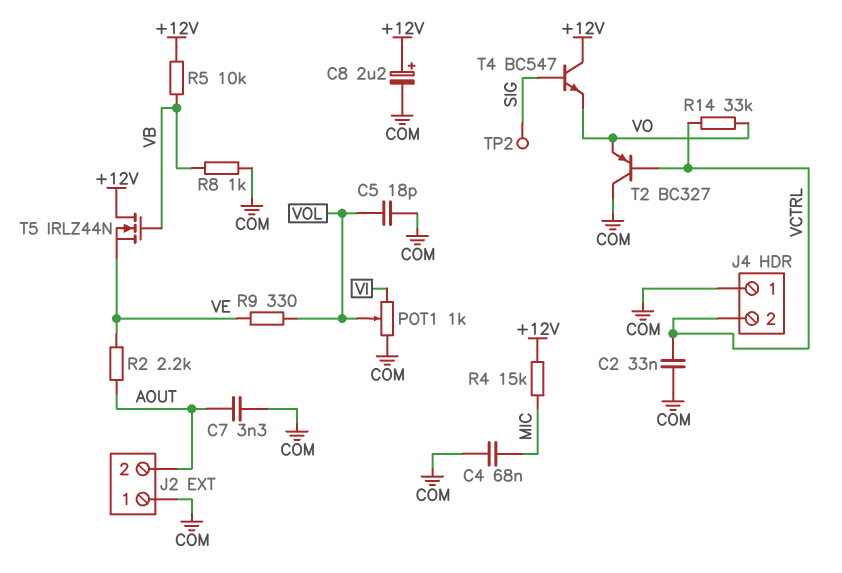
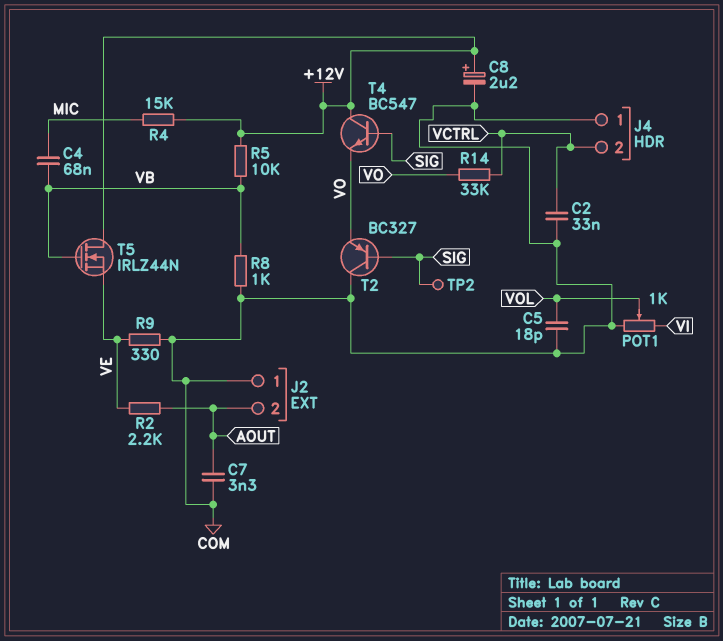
C4: 68nF (COM, MIC) -> 68nF (MIC, VB)
R9: 330 (VE, VOL) -> 330 (COM, VE)
T2: PNP BC327 (B VCTRL, C COM, E VO) -> PNP BC327 (B SIG, C COM, E VO)

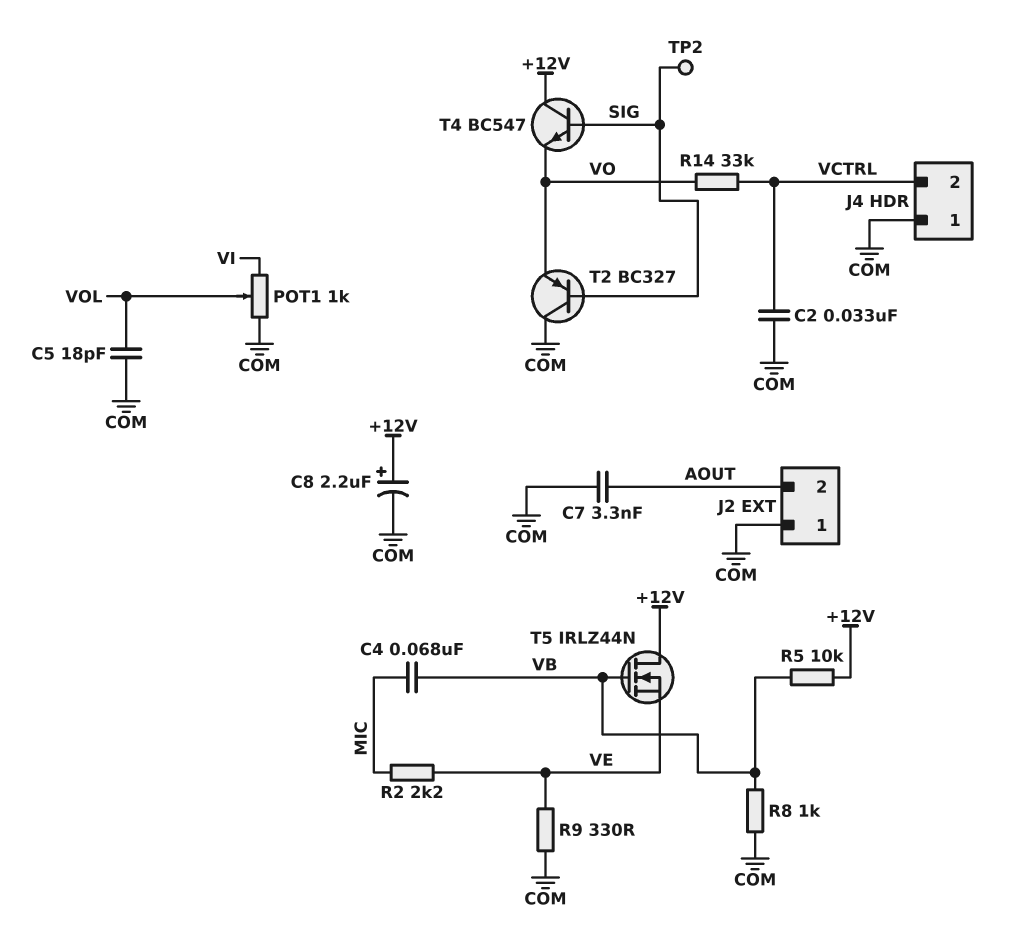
R2: 2.2k (AOUT, VE) -> 2.2k (MIC, VE)
R4: 15k (+12V, MIC) -> none

